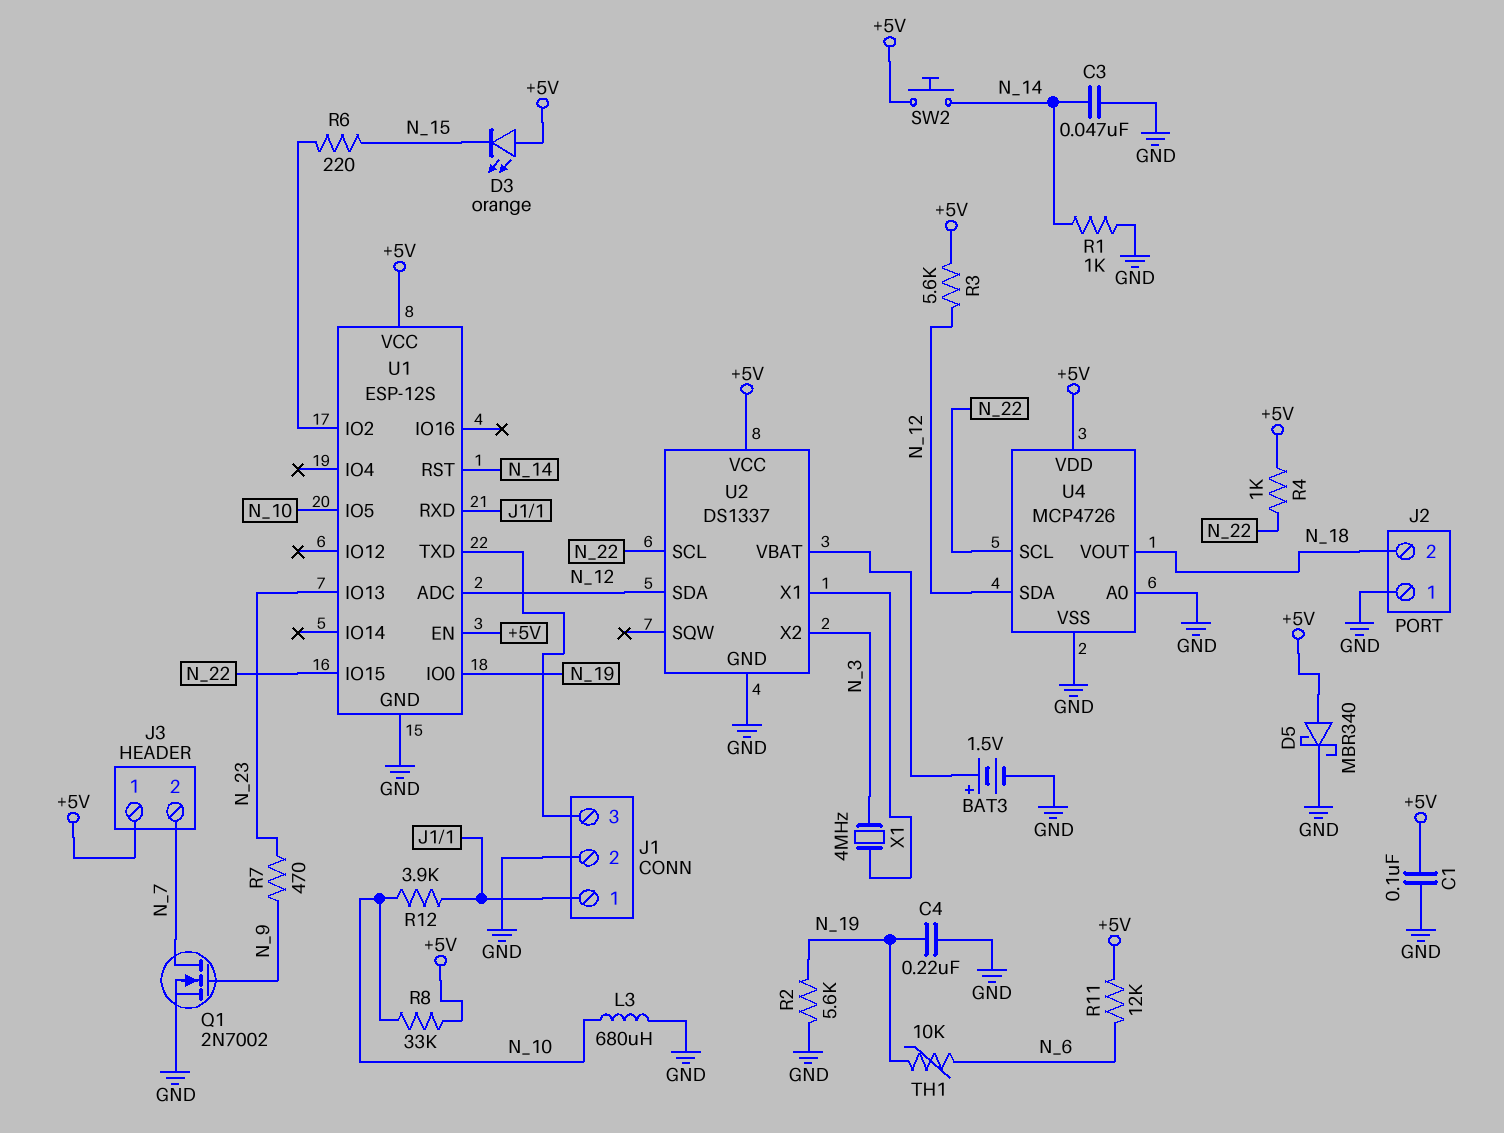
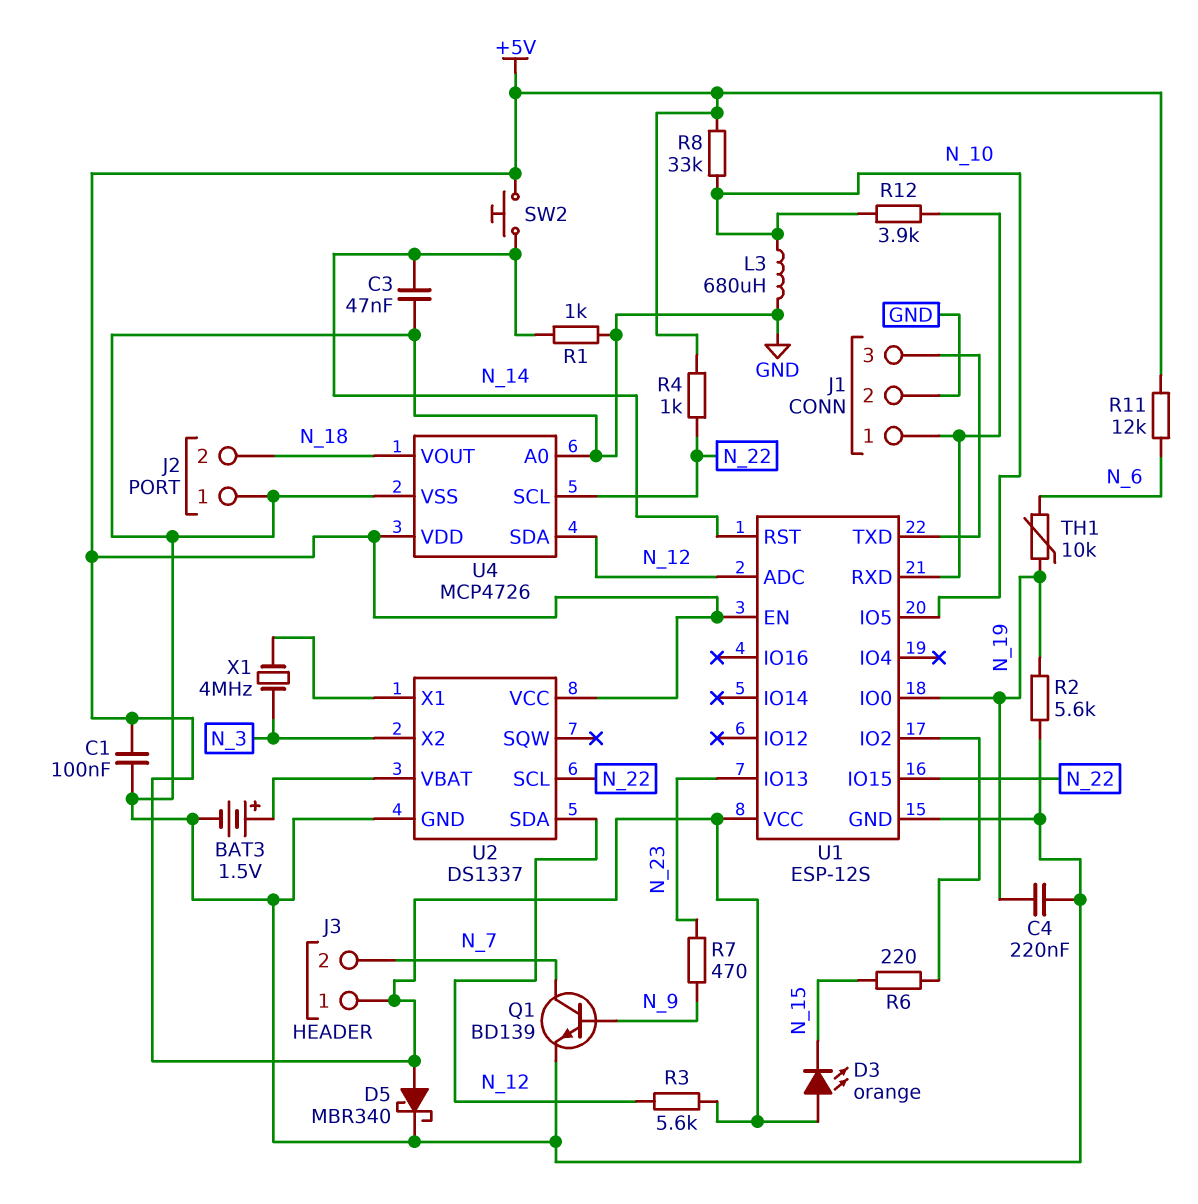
Q1: NMOS 2N7002 (G N_9, D N_7, S GND) -> NPN BD139 (B N_9, C N_7, E GND)

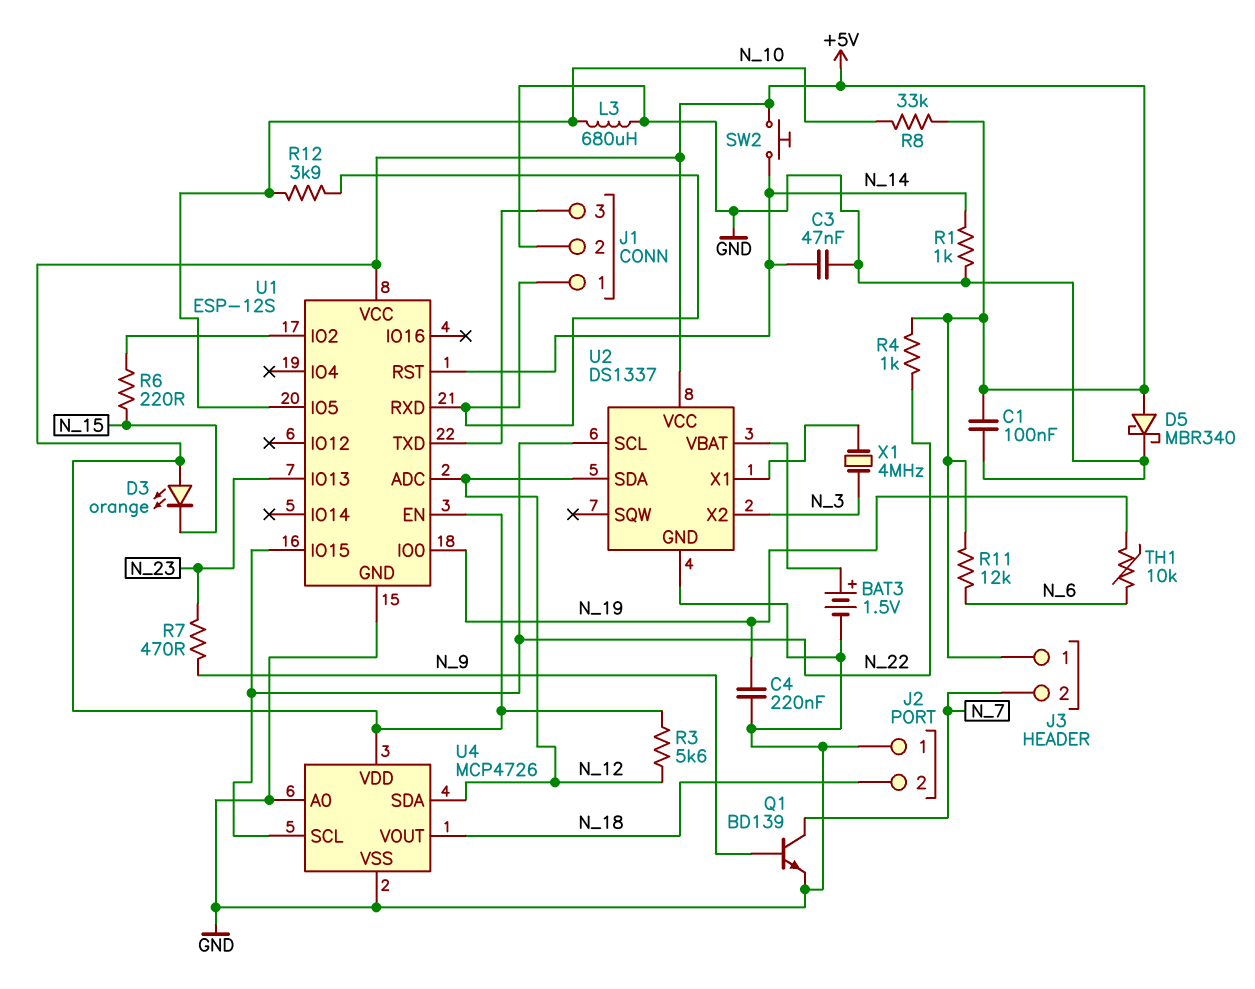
R2: 5.6k (GND, N_19) -> none

